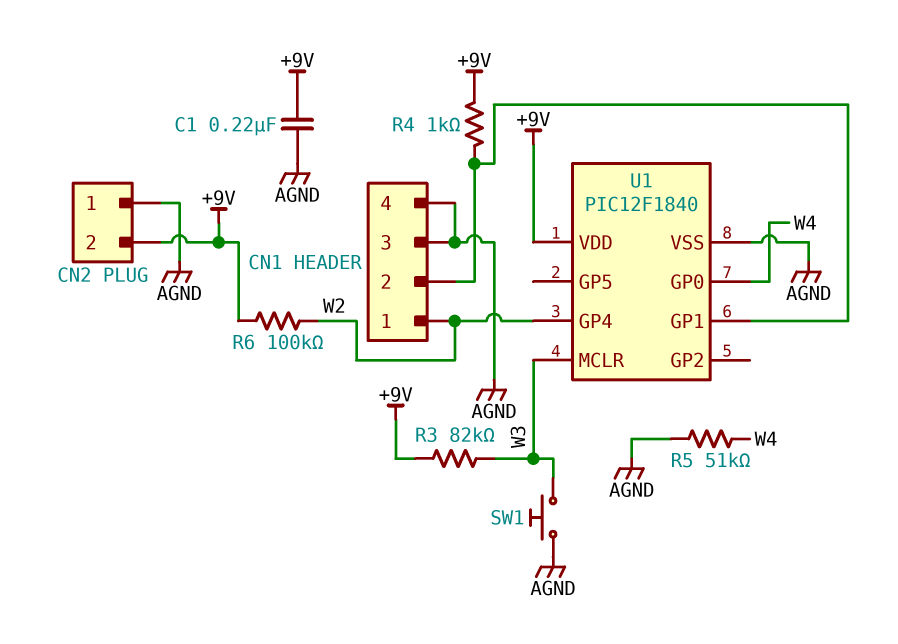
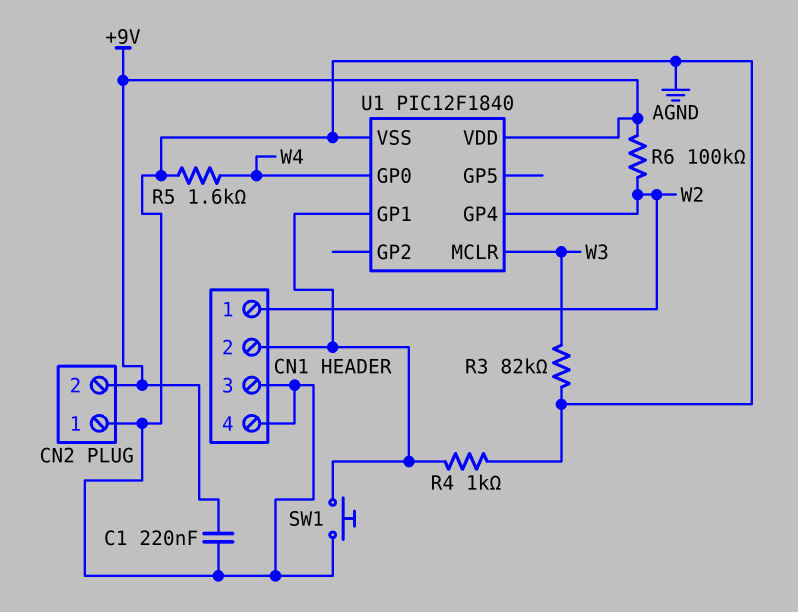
R3: 82k (+9V, W3) -> 82k (AGND, W3)
R4: 1k (+9V, CN1/2) -> 1k (AGND, CN1/2)
R5: 51k (AGND, W4) -> 1.6k (AGND, W4)
SW1: button (AGND, W3) -> button (AGND, CN1/2)

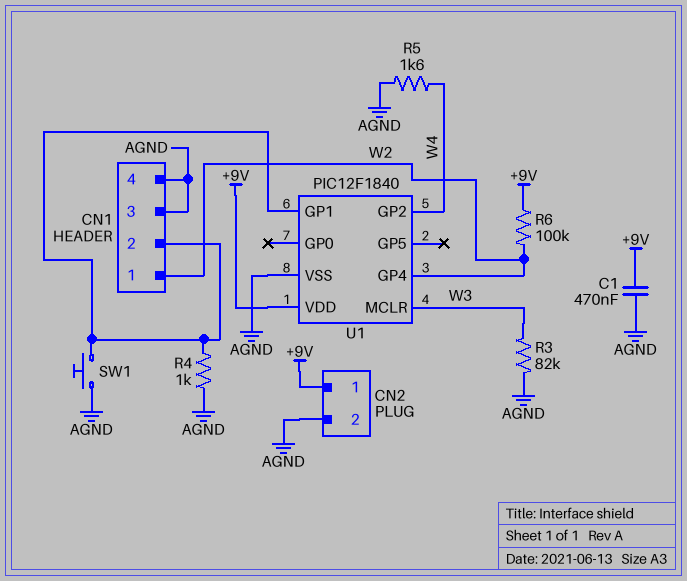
C1: 220nF (+9V, AGND) -> 470nF (+9V, AGND)
CN2 pin 1: AGND -> +9V
CN2 pin 2: +9V -> AGND
U1 pin GP0: W4 -> none
U1 pin GP2: none -> W4

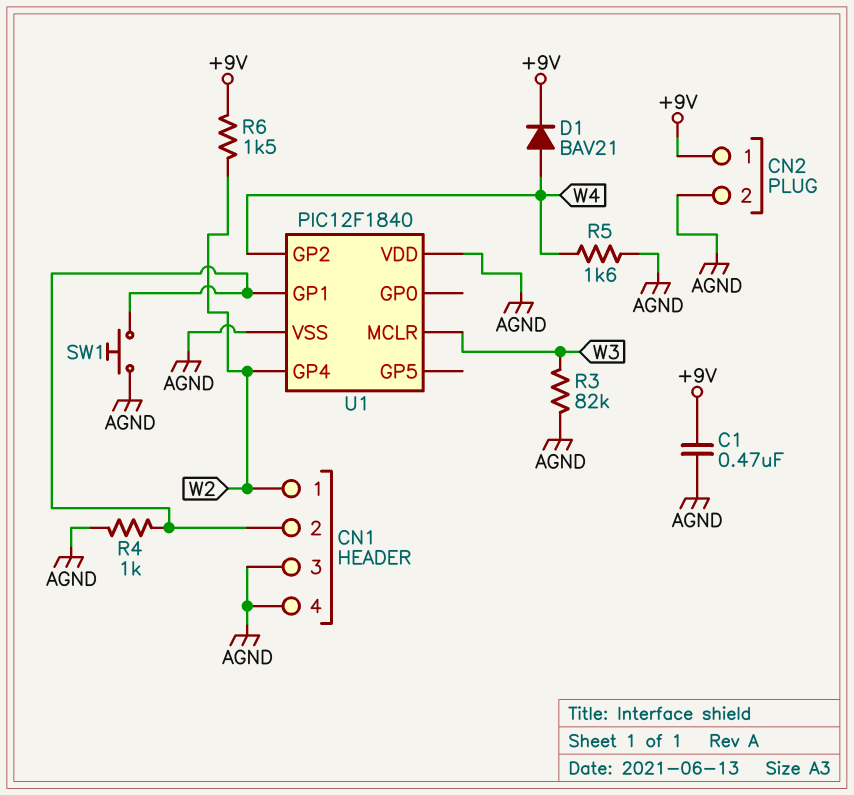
D1: none -> diode BAV21 (A W4, K +9V)
R6: 100k (+9V, W2) -> 1.5k (+9V, W2)
U1 pin VDD: +9V -> AGND

